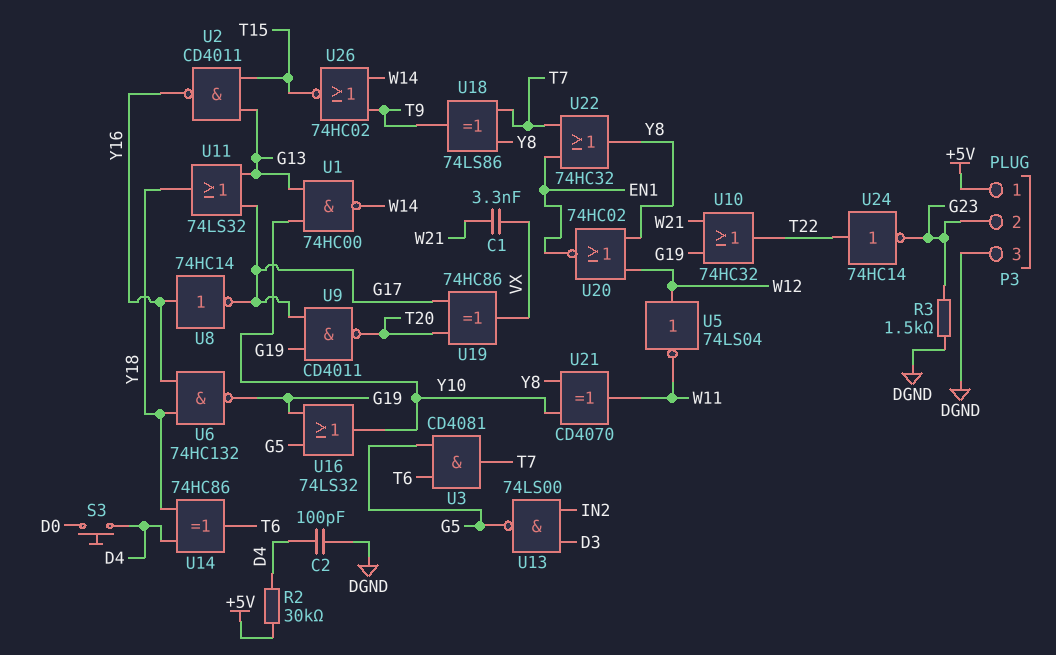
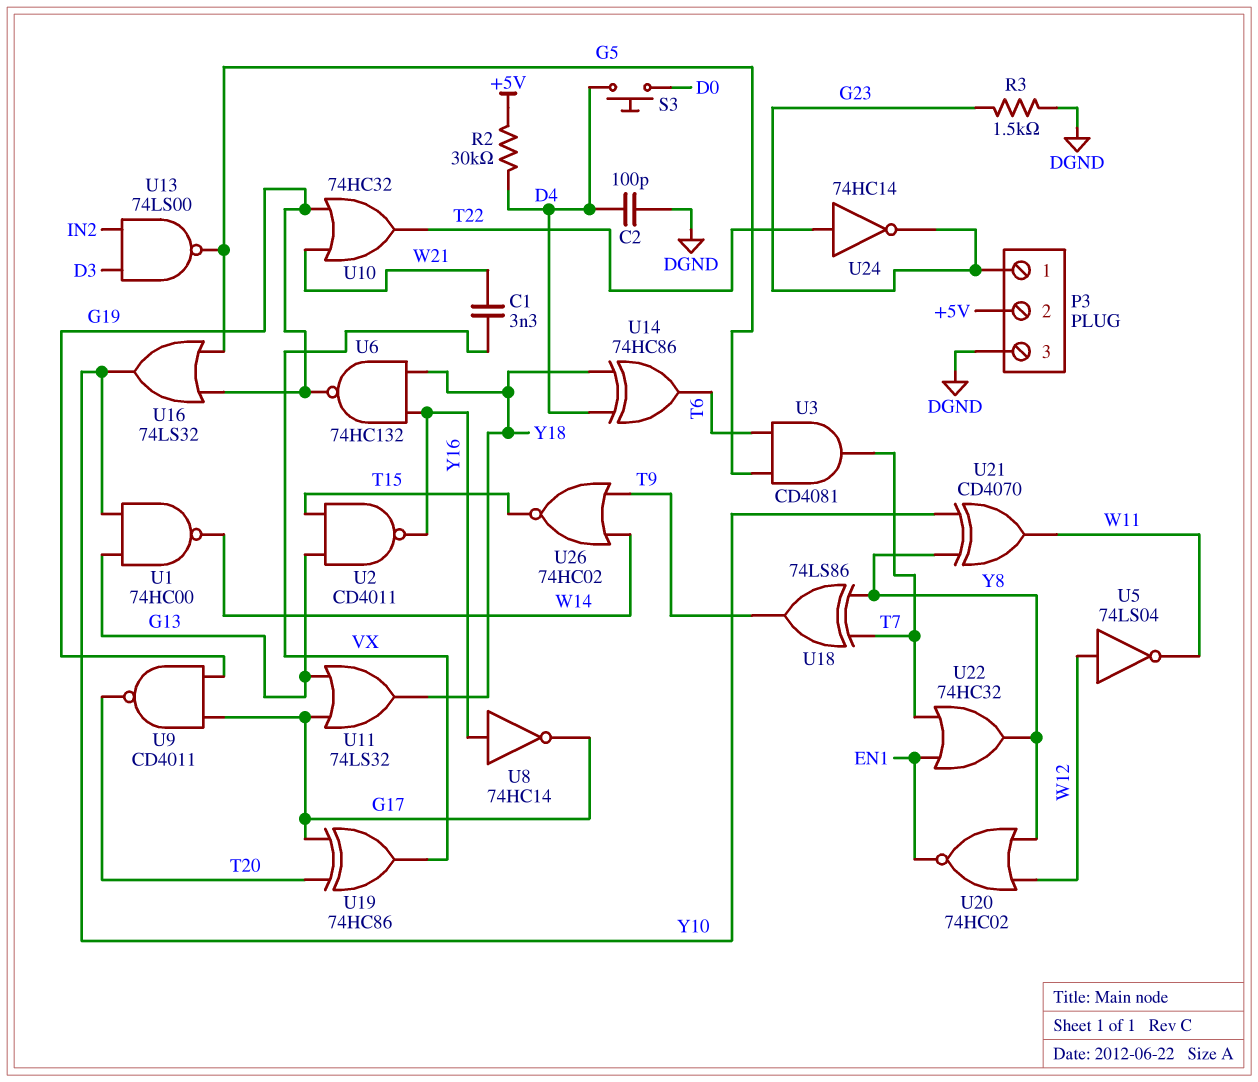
P3 pin 1: +5V -> G23
P3 pin 2: G23 -> +5V

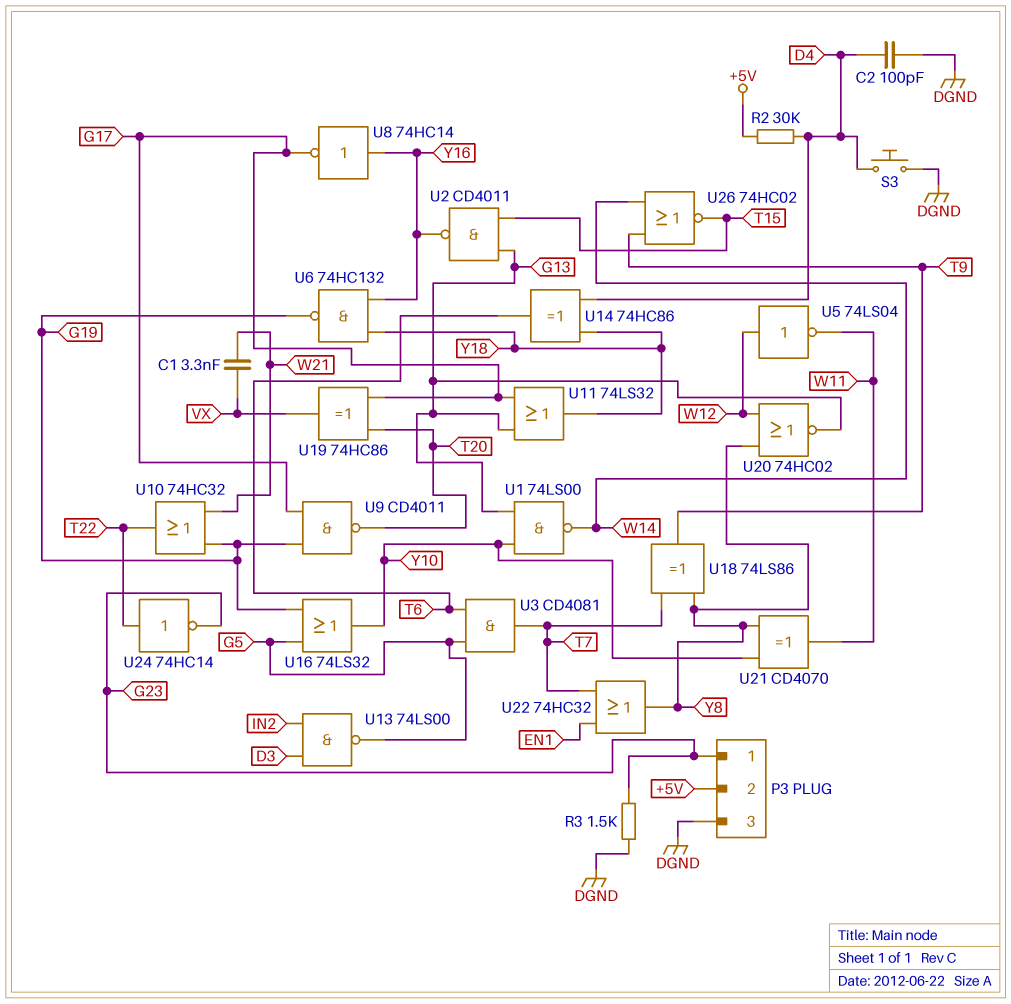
S3: button (D0, D4) -> button (D4, DGND)
U1: NAND 74HC00 (in G13, in Y10, out W14) -> NAND 74LS00 (in G13, in Y10, out W14)
U20: NOR 74HC02 (in W12, in Y8, out EN1) -> NOR 74HC02 (in W12, in Y8, out G13)

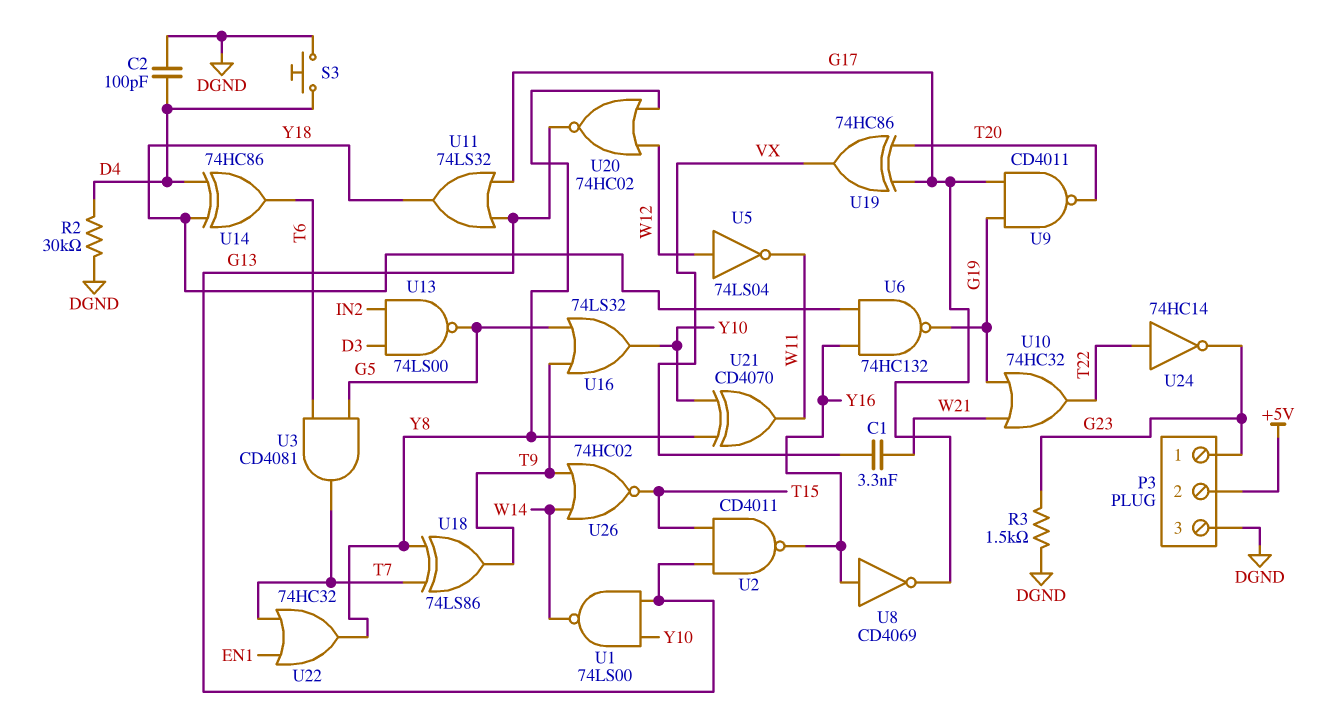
R2: 30k (+5V, D4) -> 30k (D4, DGND)
U8: NOT 74HC14 (in Y16, out G17) -> NOT CD4069 (in Y16, out G17)
U16: OR 74LS32 (in G5, in G19, out Y10) -> OR 74LS32 (in G5, in T9, out Y10)

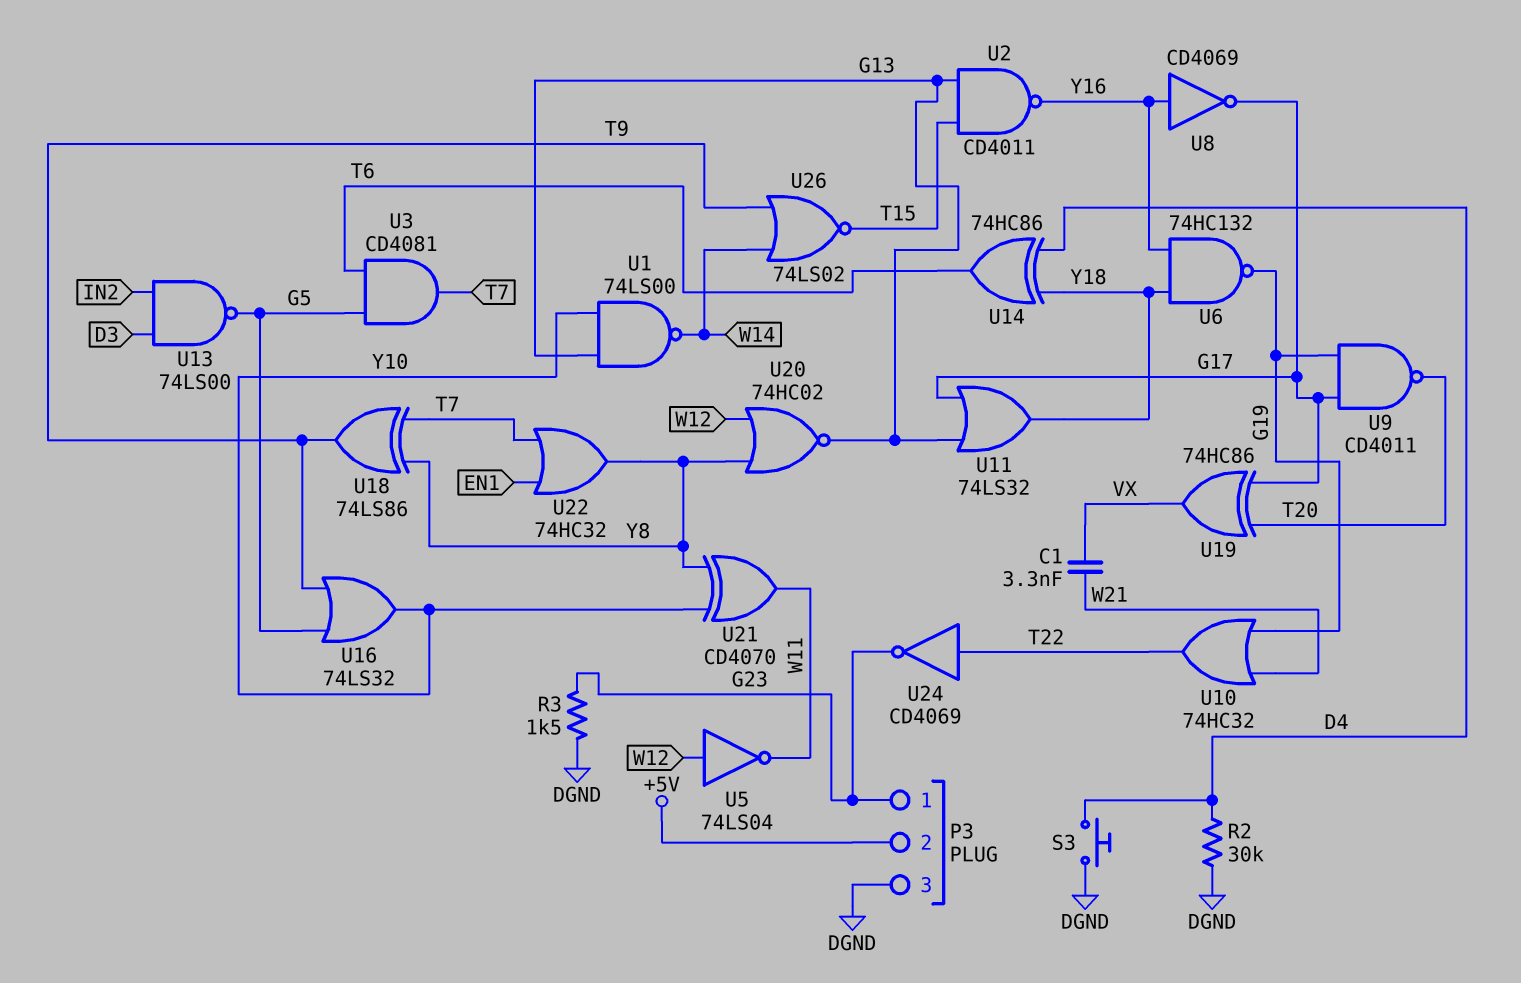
C2: 100pF (D4, DGND) -> none
U24: NOT 74HC14 (in T22, out G23) -> NOT CD4069 (in T22, out G23)
U26: NOR 74HC02 (in T9, in W14, out T15) -> NOR 74LS02 (in T9, in W14, out T15)

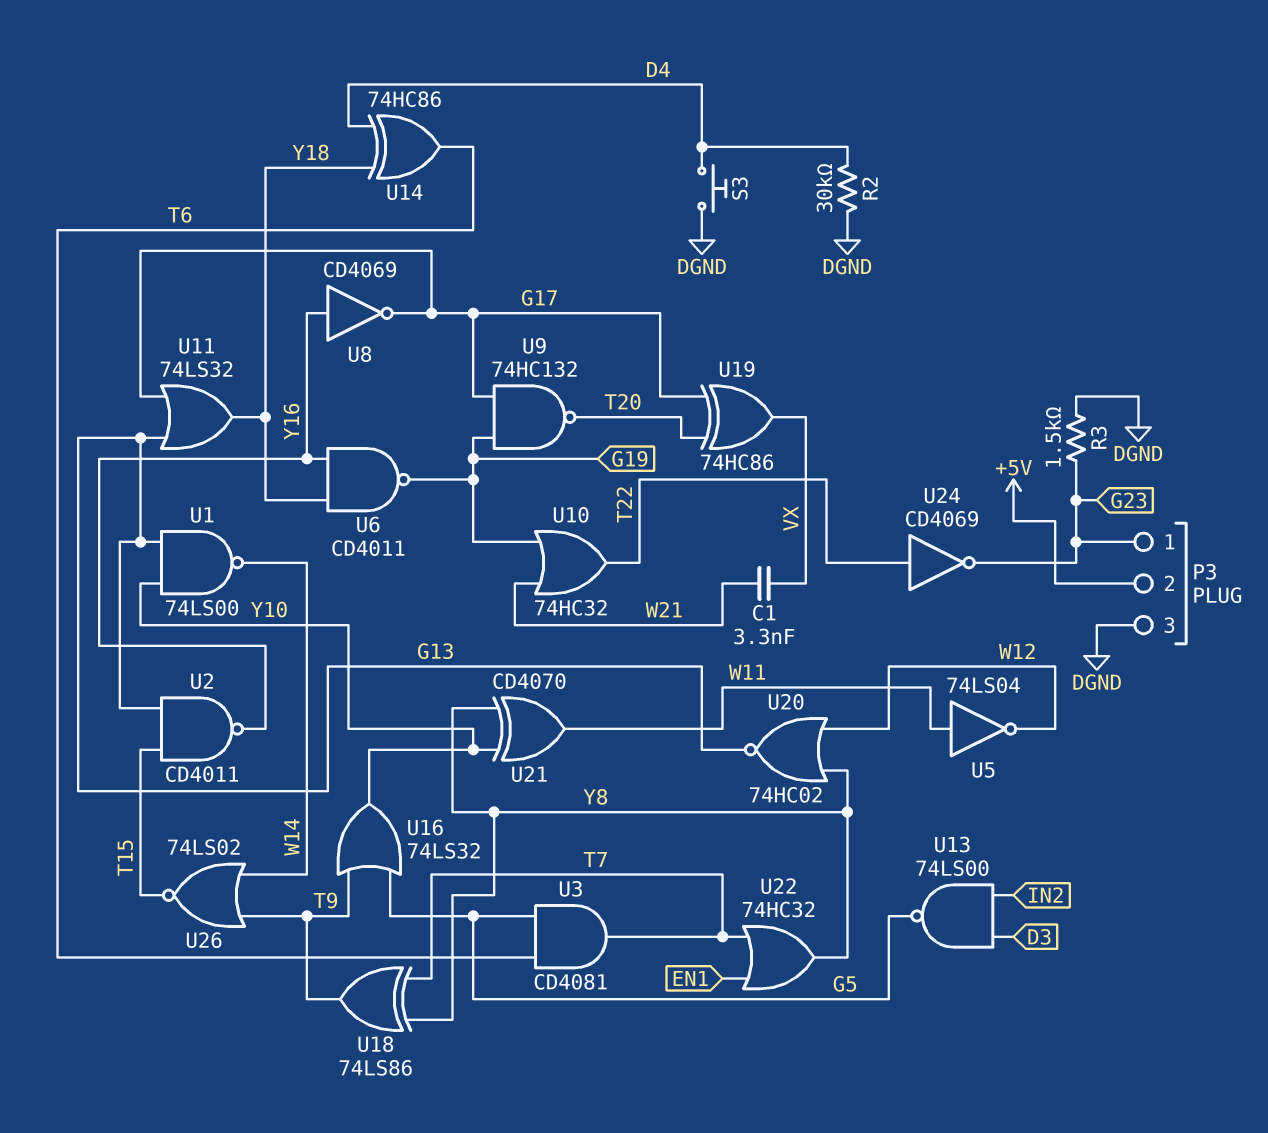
U5: NOT 74LS04 (in W12, out W11) -> NOT 74LS04 (in W11, out W12)
U6: NAND 74HC132 (in Y16, in Y18, out G19) -> NAND CD4011 (in Y16, in Y18, out G19)
U9: NAND CD4011 (in G17, in G19, out T20) -> NAND 74HC132 (in G17, in G19, out T20)

